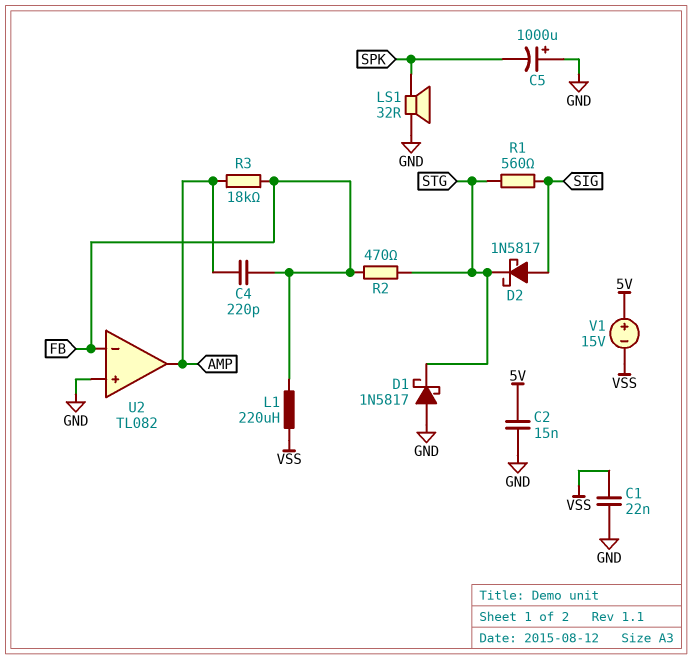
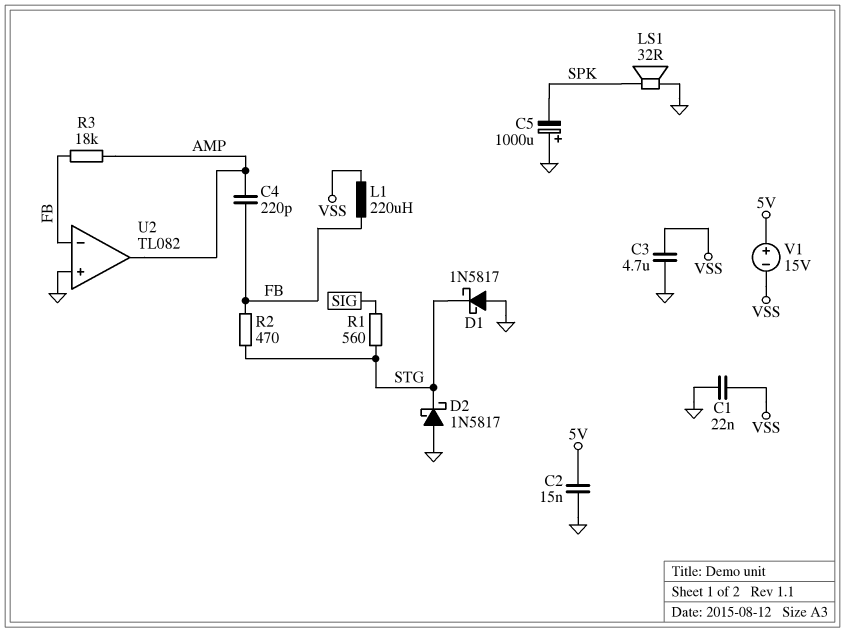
C3: none -> 4.7uF (GND, VSS)
D2: schottky 1N5817 (A SIG, K STG) -> schottky 1N5817 (A GND, K STG)

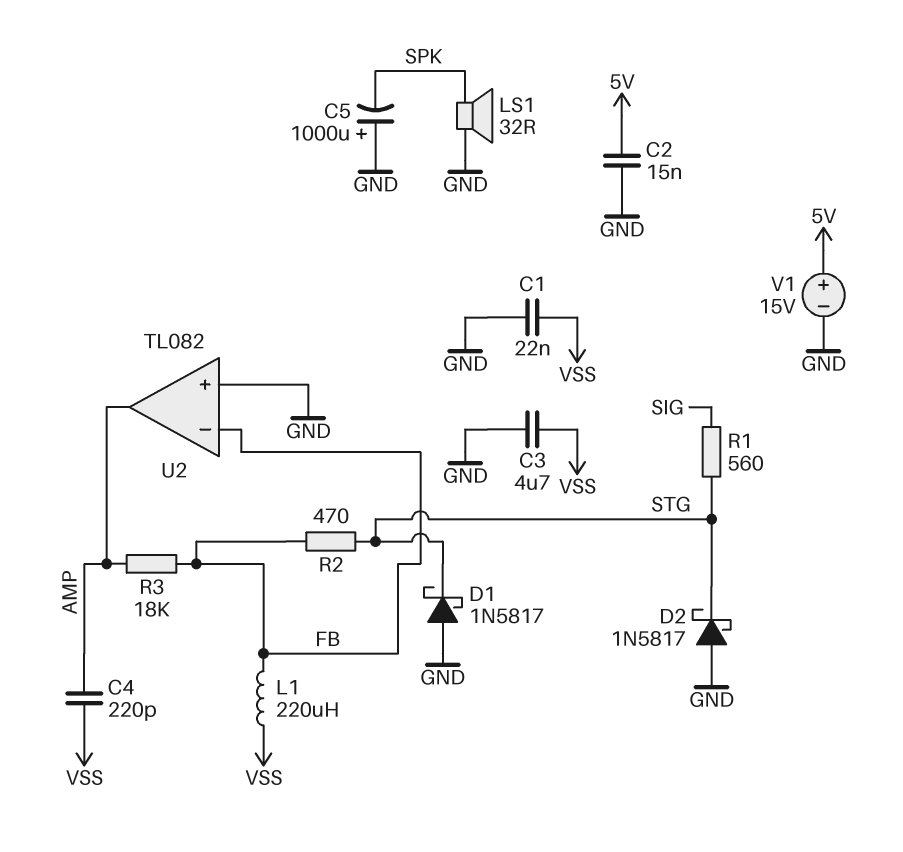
C4: 220pF (AMP, FB) -> 220pF (AMP, VSS)
V1: 15V (plus 5V, minus VSS) -> 15V (plus 5V, minus GND)

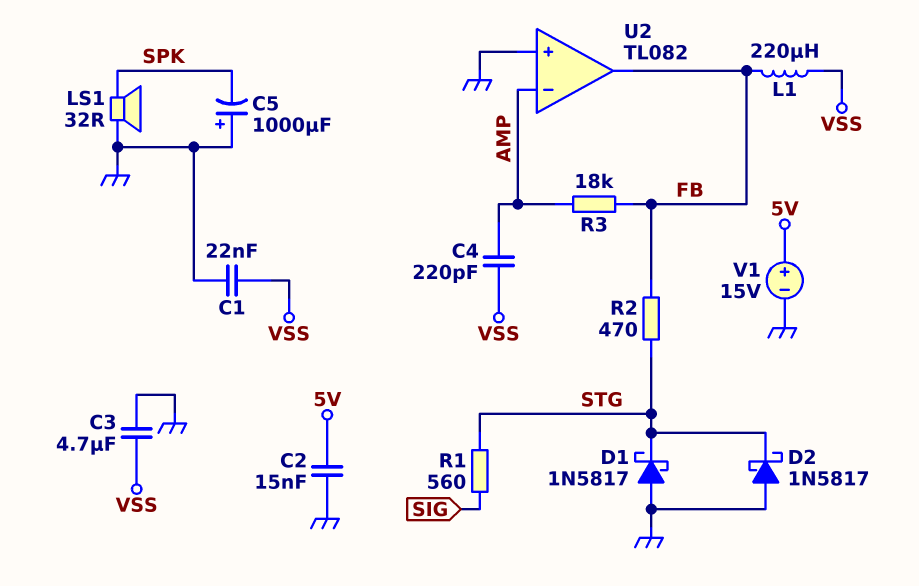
U2 pin in-: FB -> AMP
U2 pin out: AMP -> FB

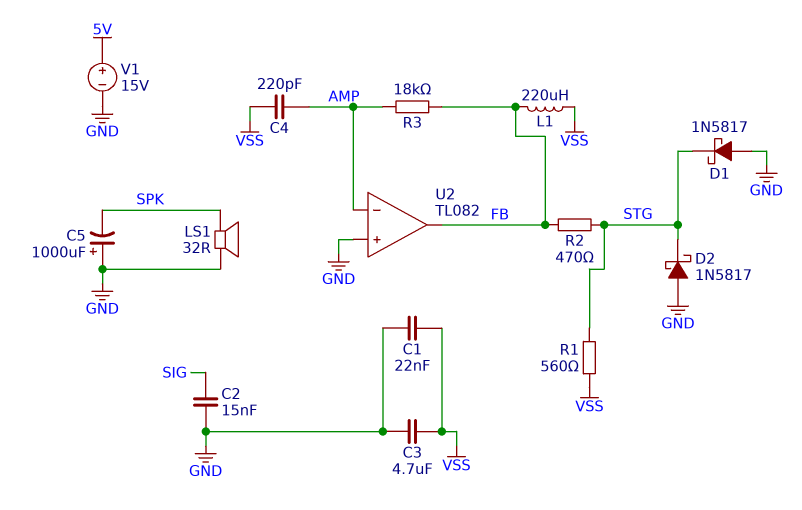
C2: 15nF (5V, GND) -> 15nF (GND, SIG)
R1: 560 (SIG, STG) -> 560 (STG, VSS)

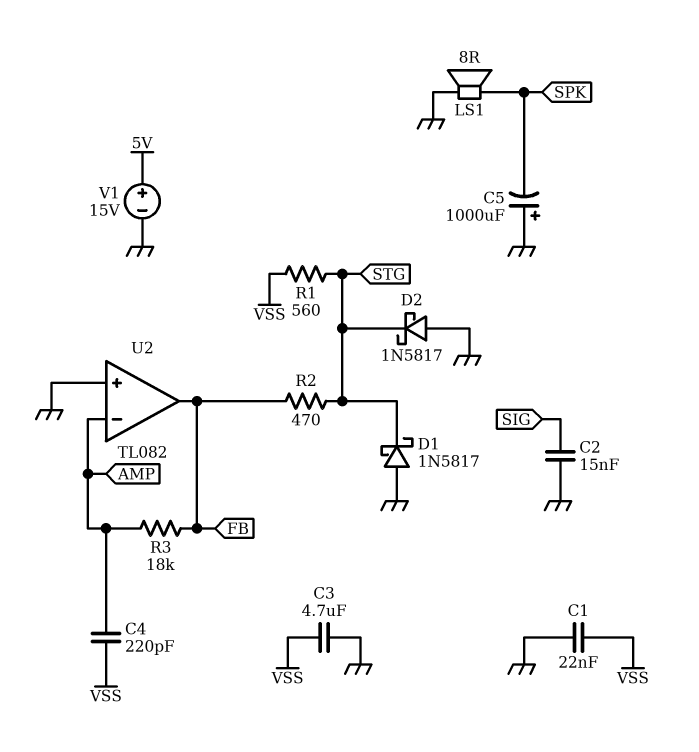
L1: 220uH (FB, VSS) -> none
LS1: speaker 32R (GND, SPK) -> speaker 8R (GND, SPK)

